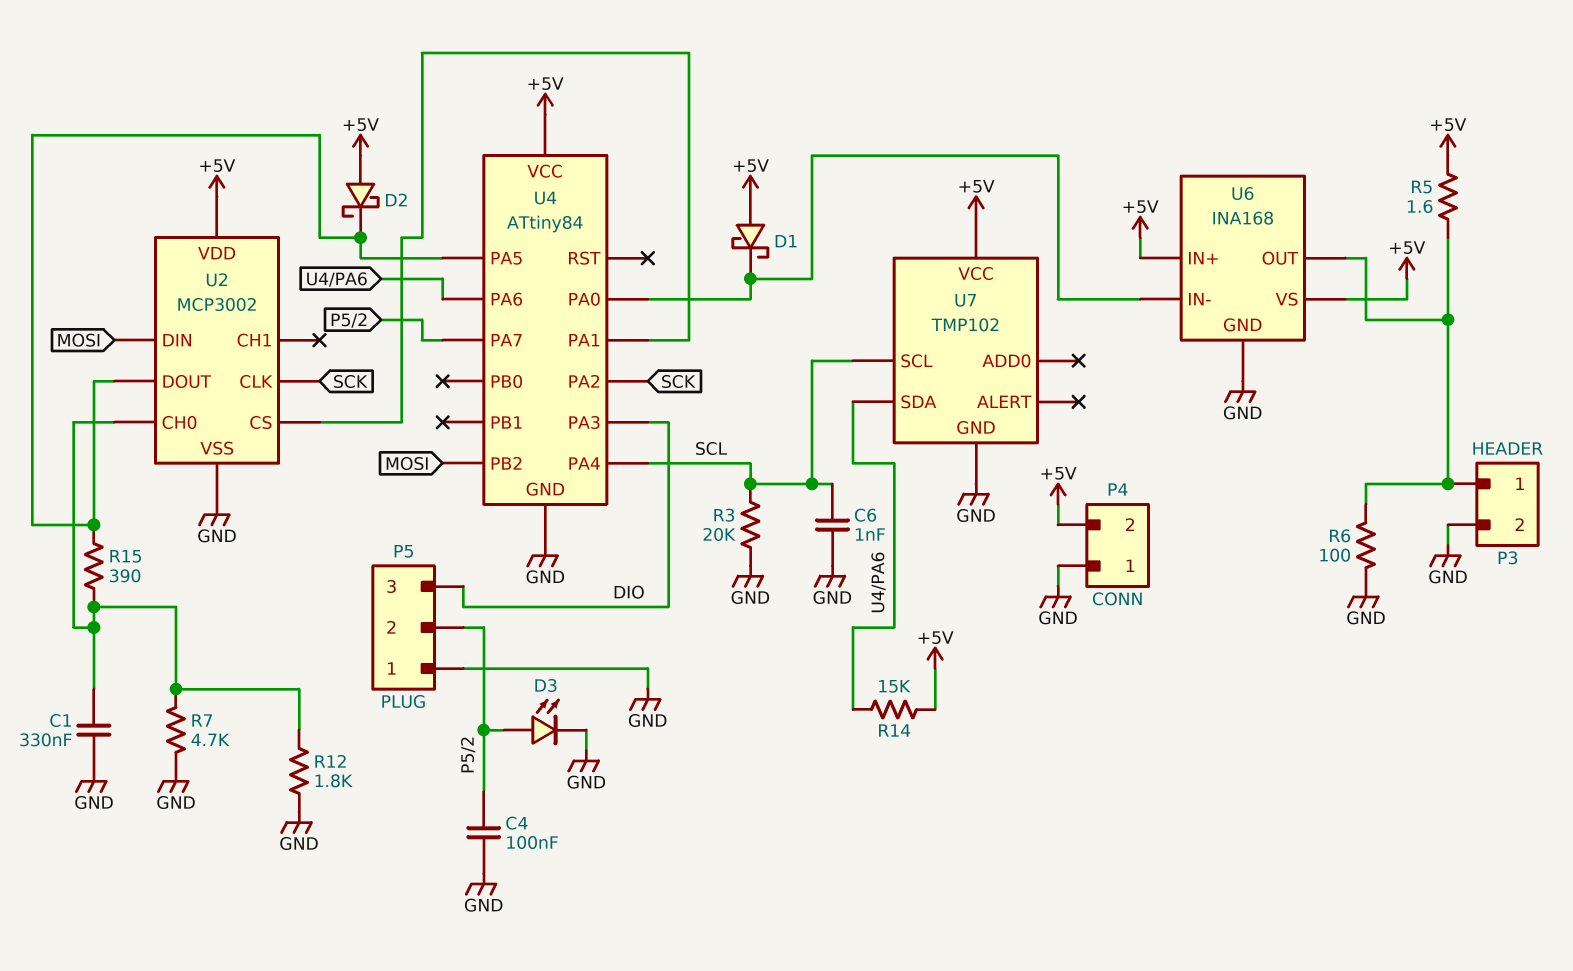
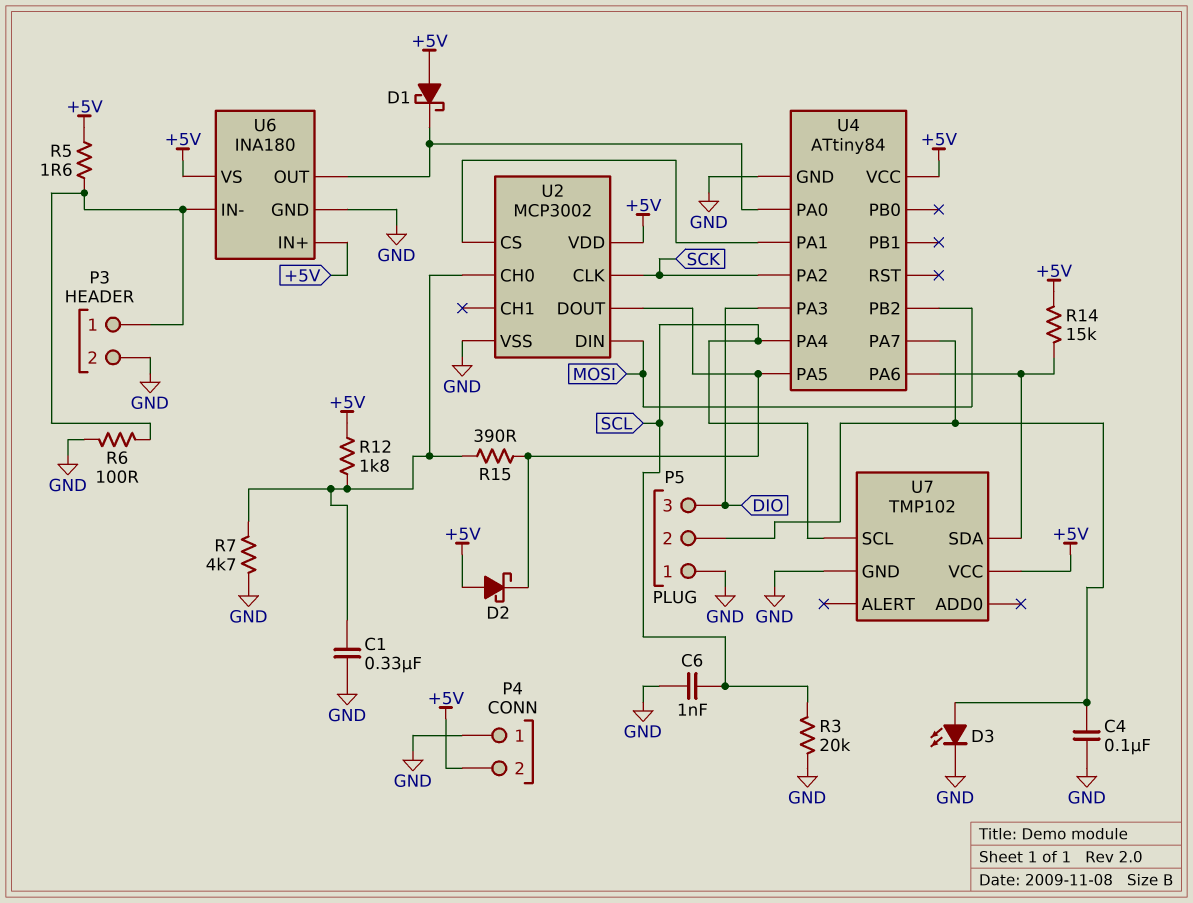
R12: 1.8k (GND, U2/CH0) -> 1.8k (+5V, U2/CH0)
U6: INA168 -> INA180
U6 pin IN-: U4/PA0 -> P3/1
U6 pin OUT: P3/1 -> U4/PA0

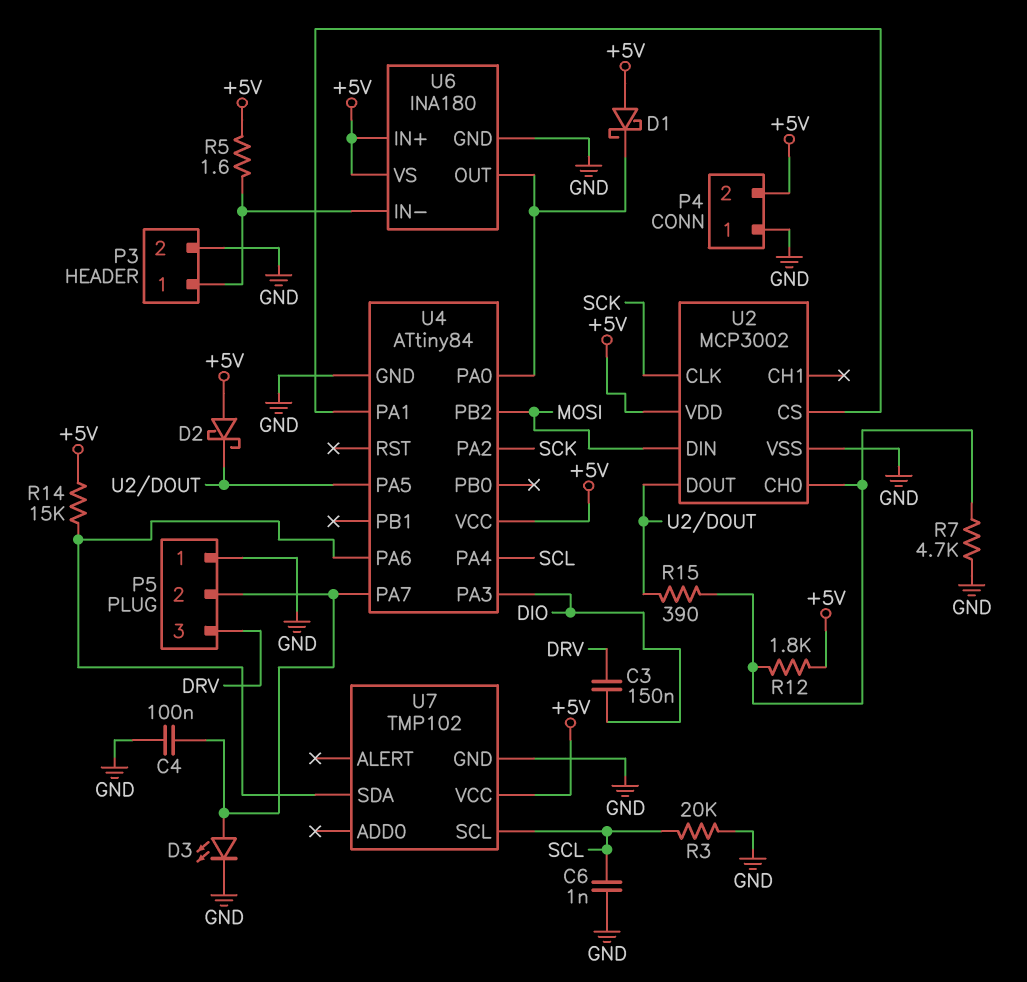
C1: 330nF (GND, U2/CH0) -> none
C3: none -> 150nF (DIO, DRV)
P5 pin 3: DIO -> DRV
R6: 100 (GND, P3/1) -> none

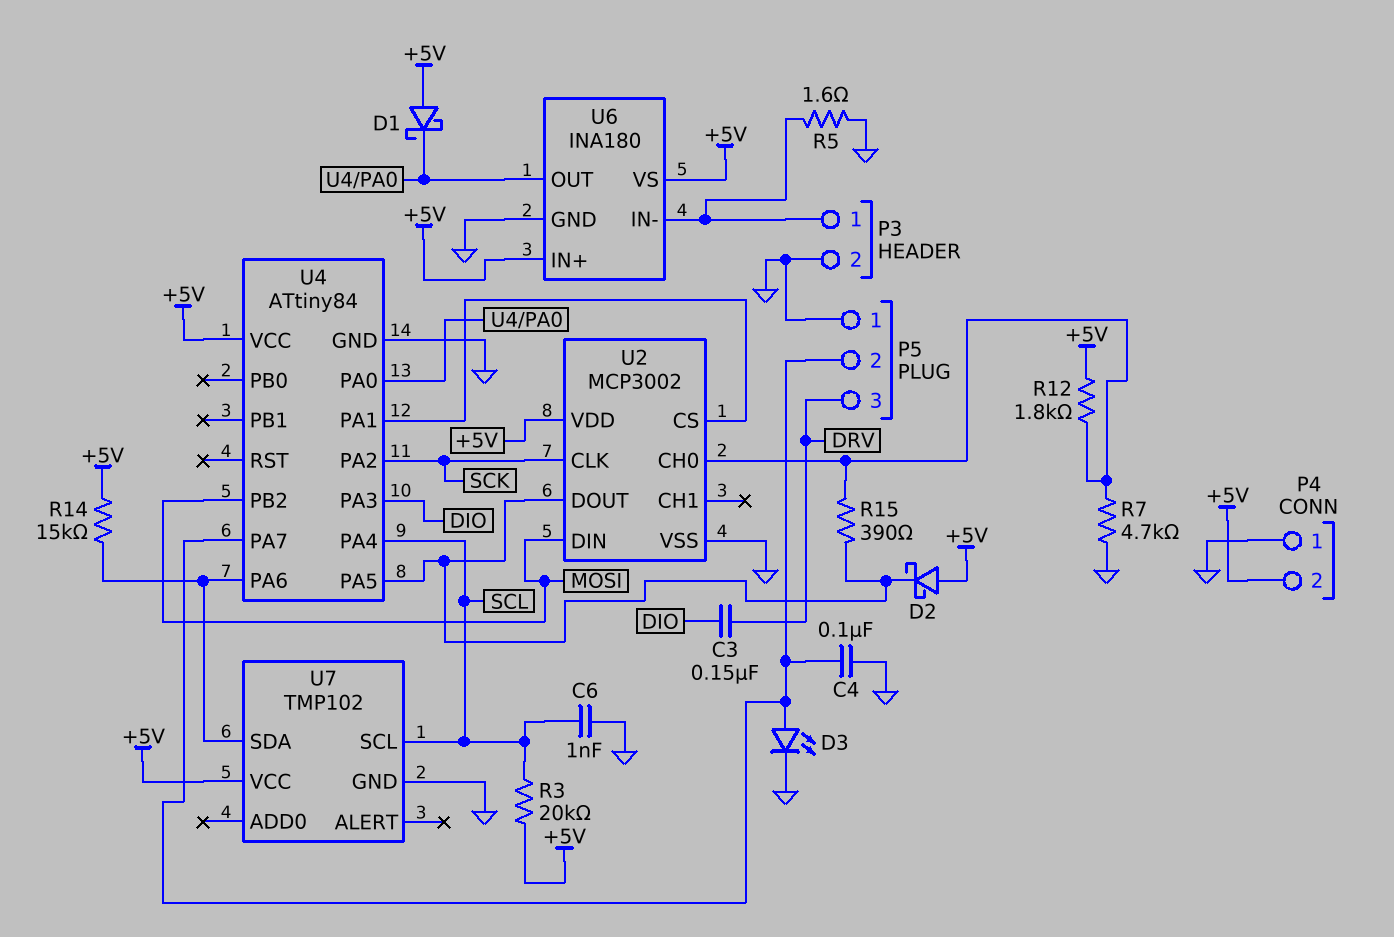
R3: 20k (GND, SCL) -> 20k (+5V, SCL)
R5: 1.6 (+5V, P3/1) -> 1.6 (GND, P3/1)

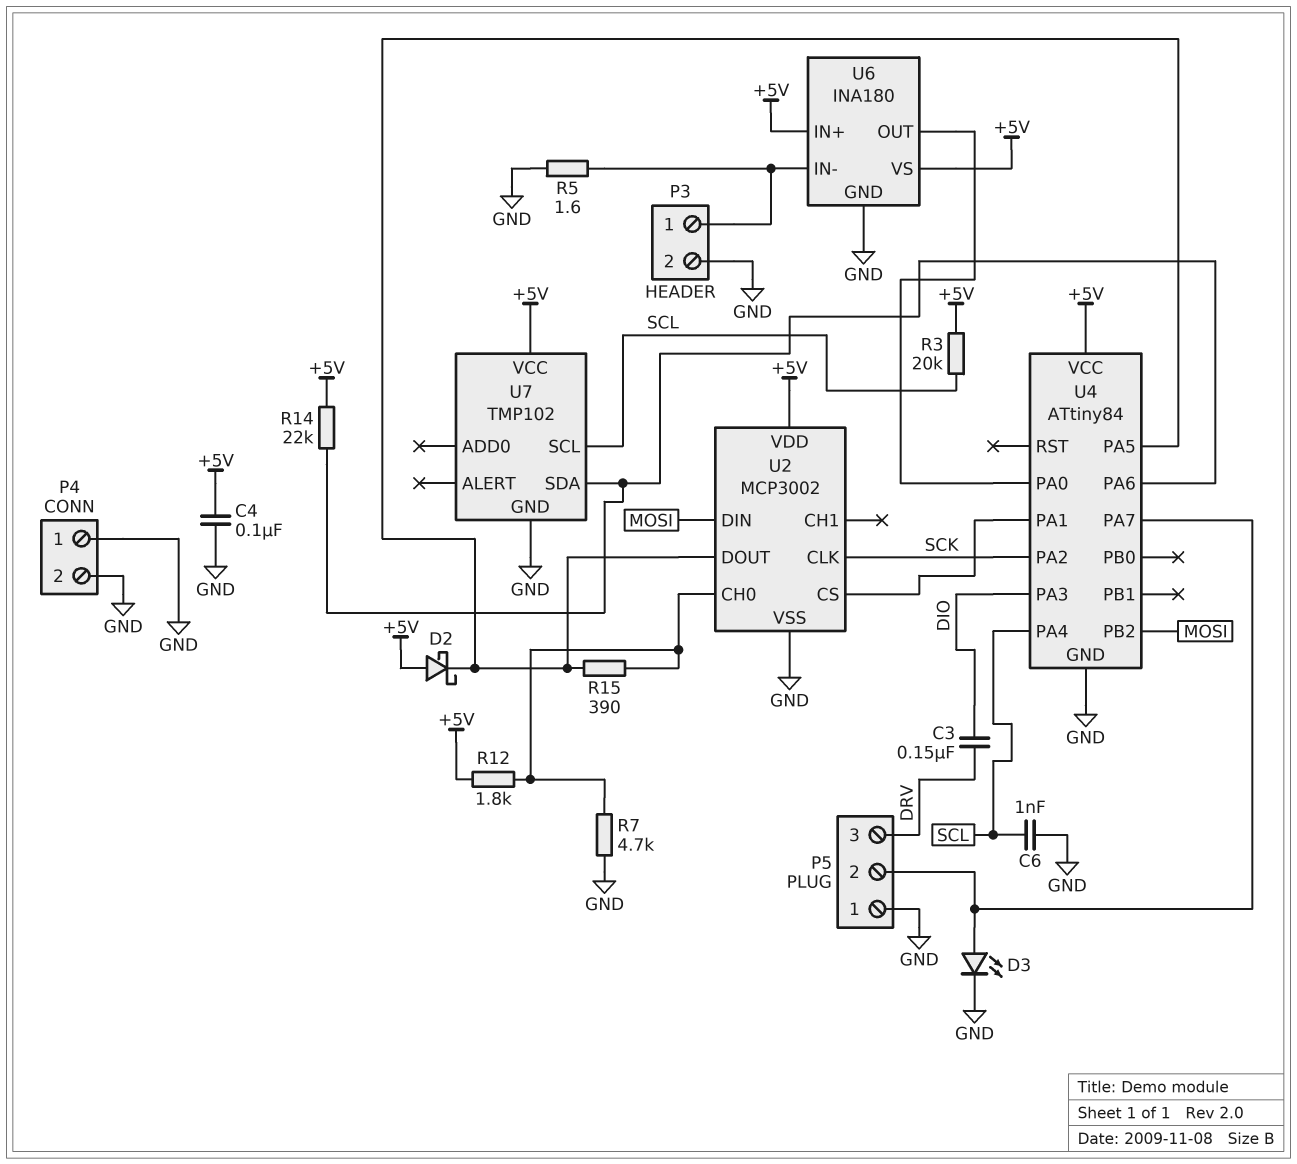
C4: 100nF (GND, P5/2) -> 100nF (+5V, GND)
D1: schottky (A +5V, K U4/PA0) -> none
P4 pin 2: +5V -> GND
R14: 15k (+5V, U4/PA6) -> 22k (+5V, U4/PA6)

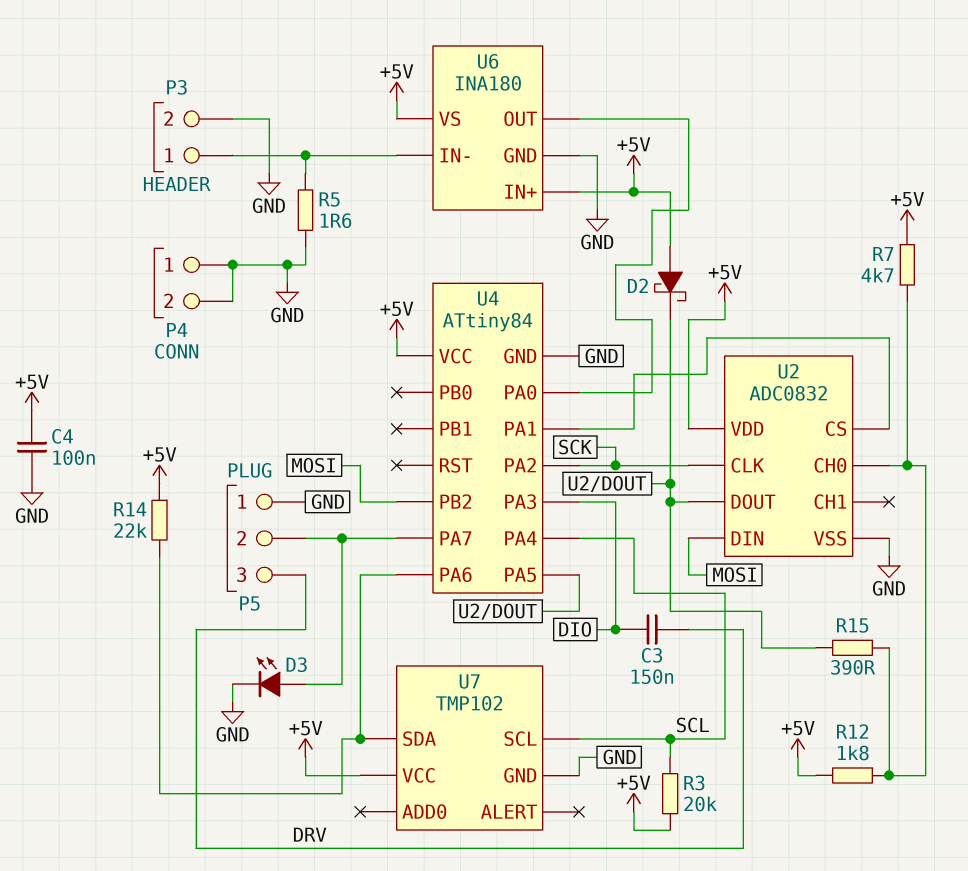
C6: 1nF (GND, SCL) -> none
R7: 4.7k (GND, U2/CH0) -> 4.7k (+5V, U2/CH0)
U2: MCP3002 -> ADC0832

